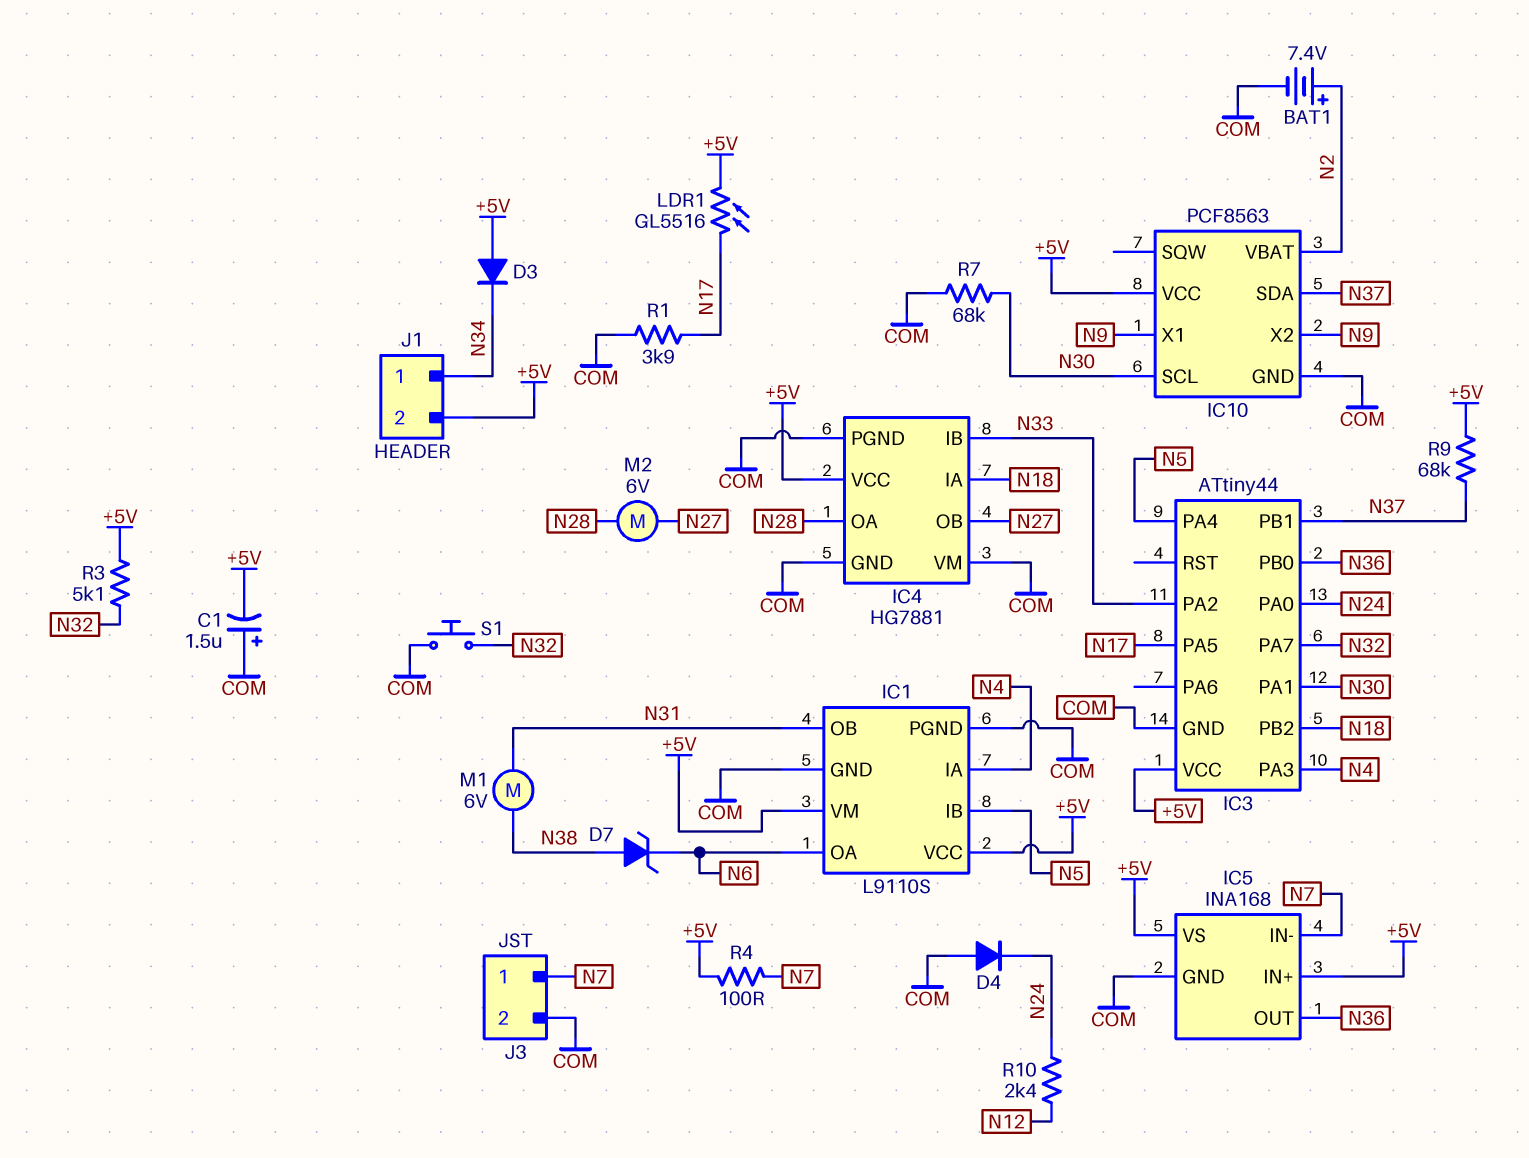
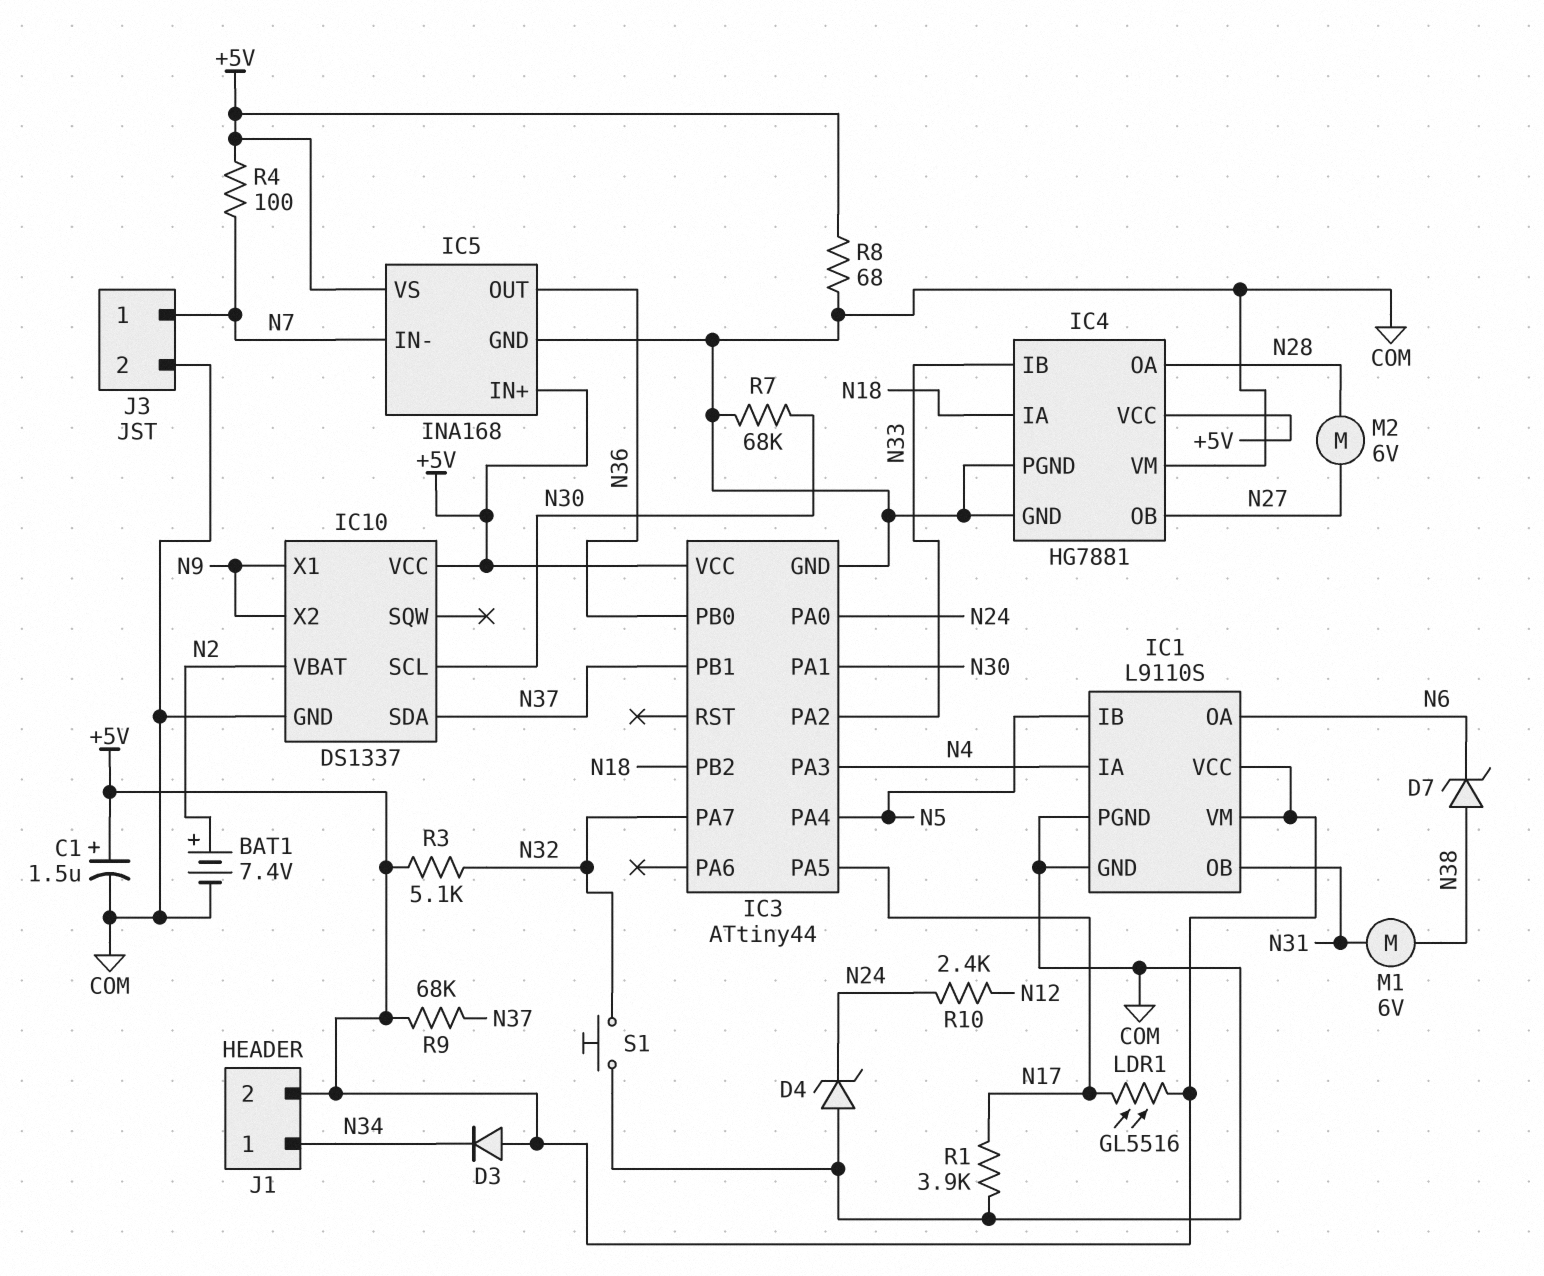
C1: 1.5uF (plus COM, minus +5V) -> 1.5uF (plus +5V, minus COM)
D4: diode (A COM, K N24) -> zener (A COM, K N24)
IC10: PCF8563 -> DS1337
R8: none -> 68 (+5V, COM)

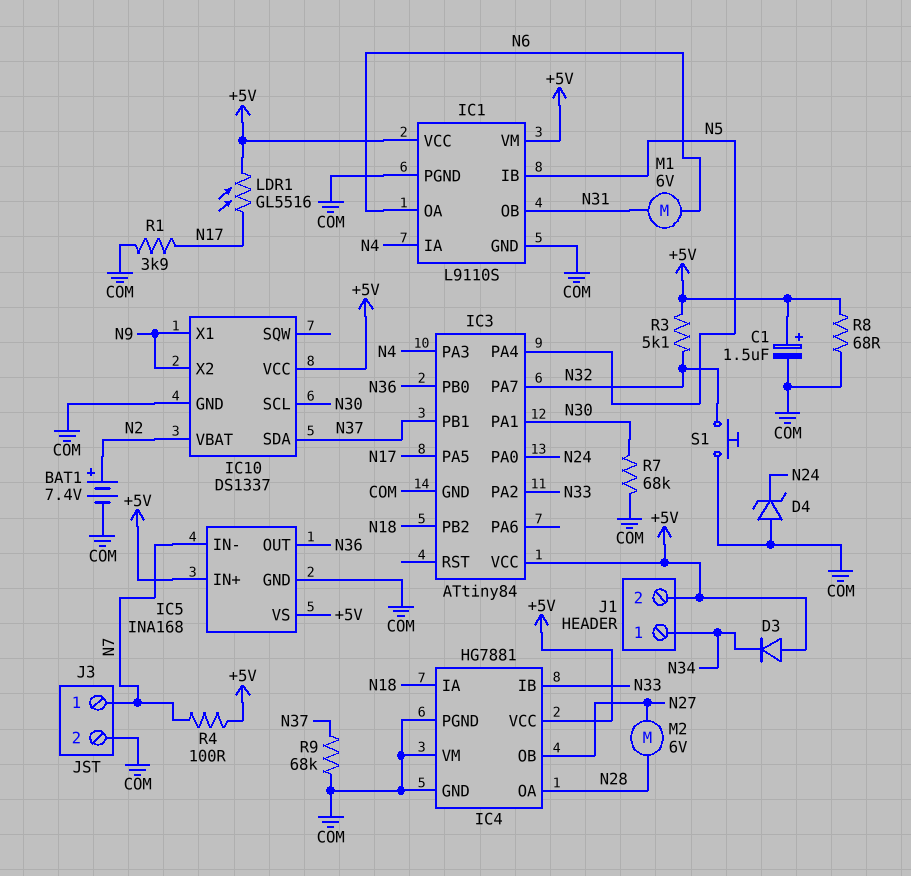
D7: zener (A N38, K N6) -> none
IC3: ATtiny44 -> ATtiny84
M1: motor 6V (N31, N38) -> motor 6V (N6, N31)
R9: 68k (+5V, N37) -> 68k (COM, N37)
R10: 2.4k (N12, N24) -> none

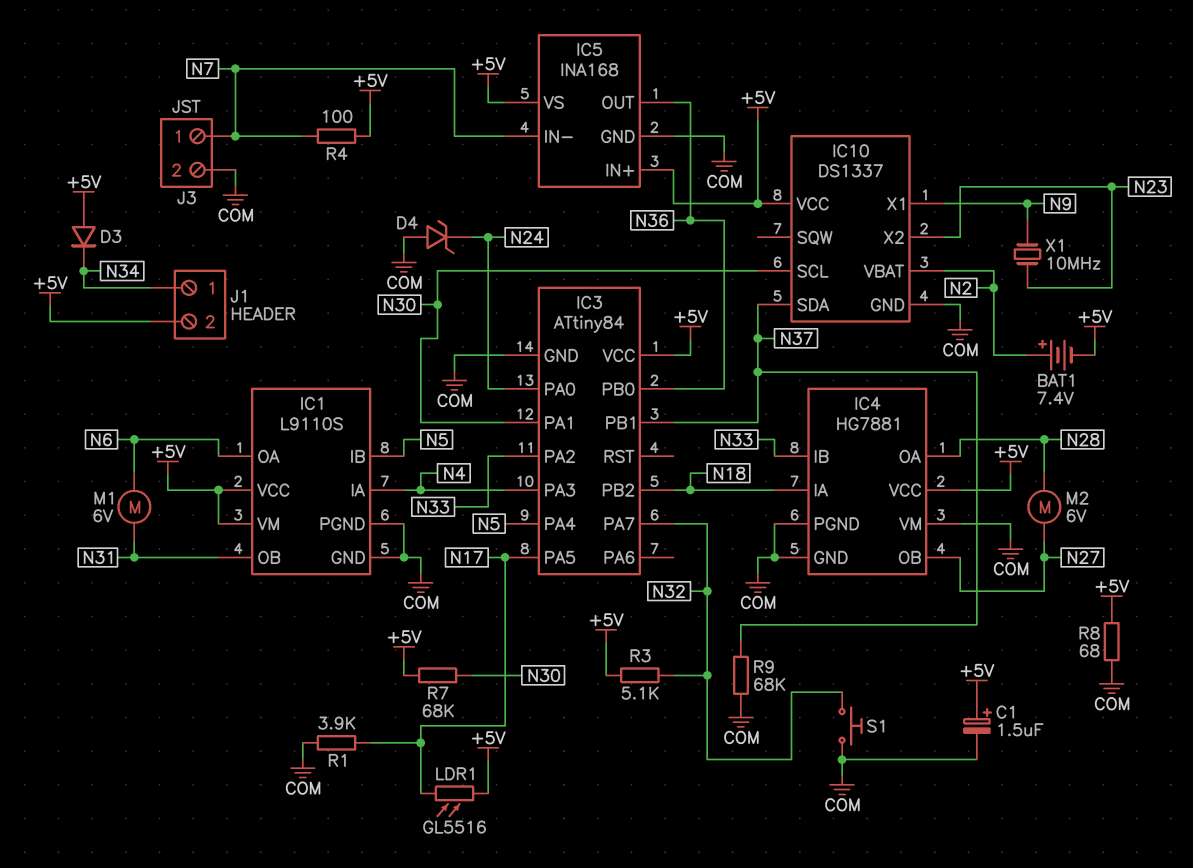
BAT1: 7.4V (plus N2, minus COM) -> 7.4V (plus N2, minus +5V)
IC10 pin X2: N9 -> N23
R7: 68k (COM, N30) -> 68k (+5V, N30)
X1: none -> 10MHz (N9, N23)

